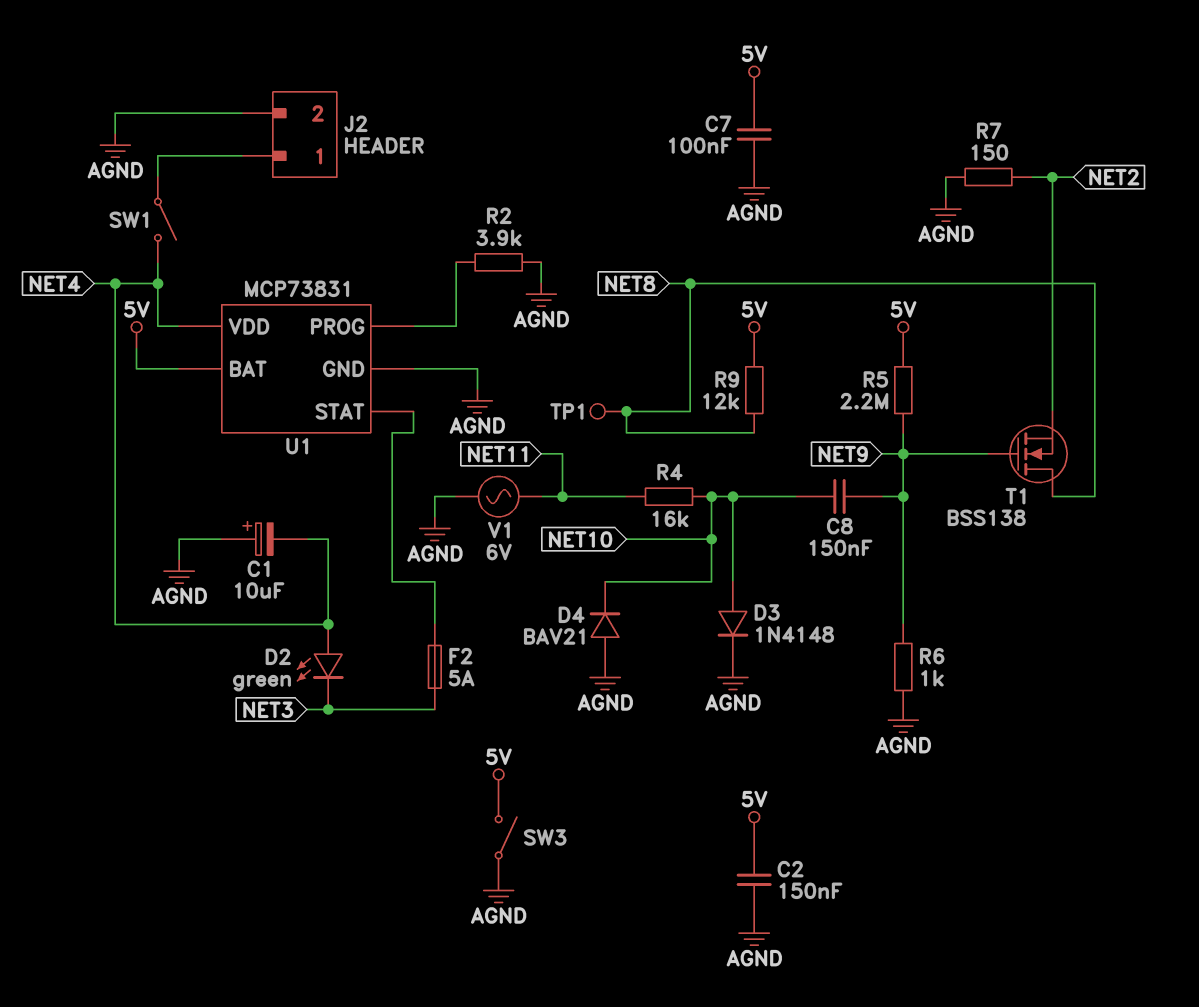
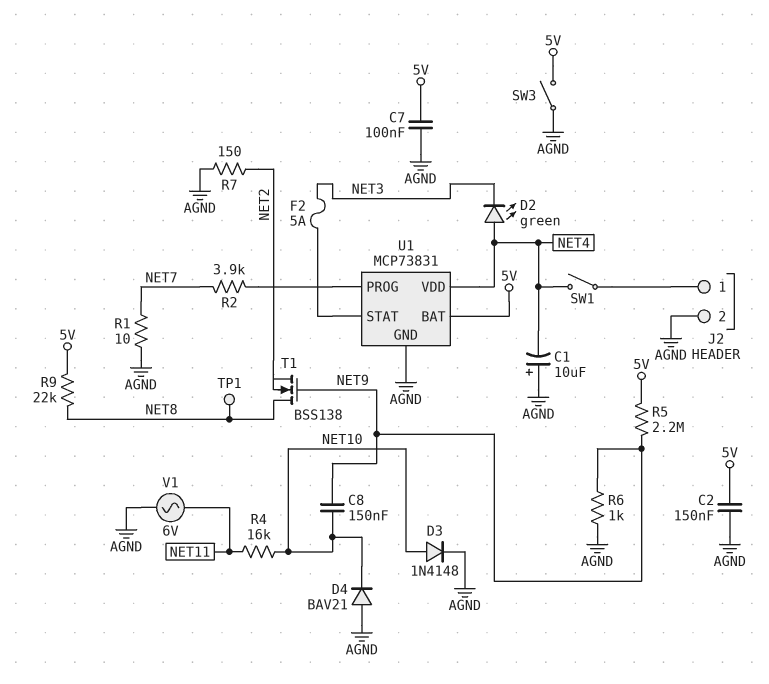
R1: none -> 10 (AGND, NET7)
R2: 3.9k (AGND, U1/PROG) -> 3.9k (NET7, U1/PROG)
R9: 12k (5V, NET8) -> 22k (5V, NET8)

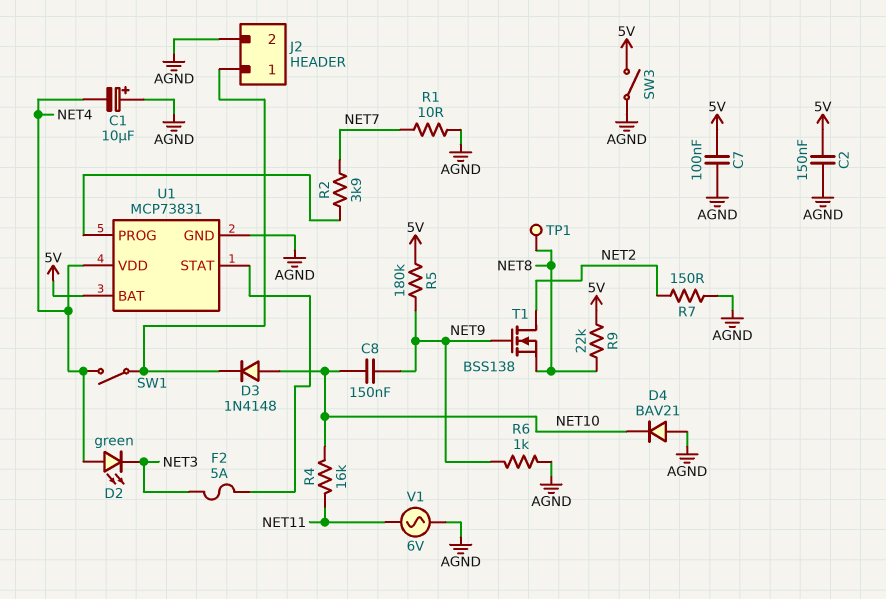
D3: diode 1N4148 (A NET10, K AGND) -> diode 1N4148 (A NET10, K J2/1)
R5: 2.2M (5V, NET9) -> 180k (5V, NET9)
T1: NMOS BSS138 (G NET9, D NET8, S NET2) -> NMOS BSS138 (G NET9, D NET2, S NET8)

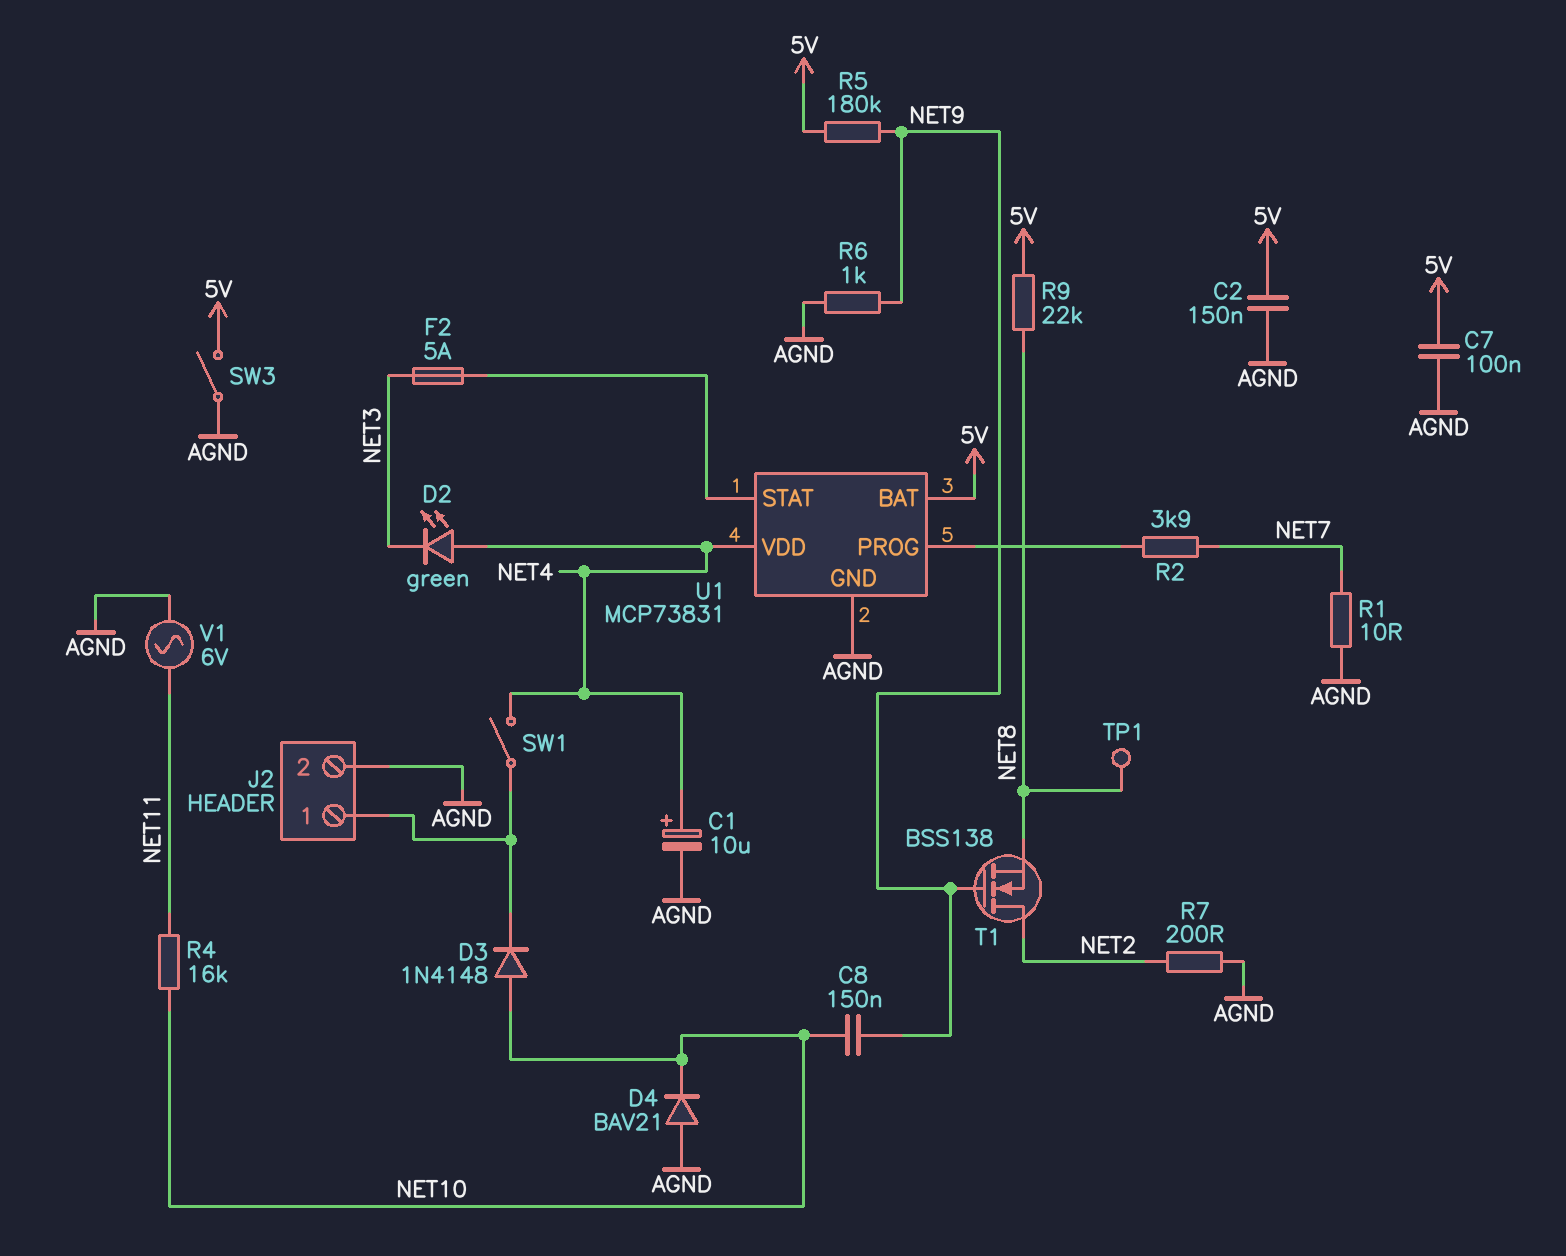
C1: 10uF (plus AGND, minus NET4) -> 10uF (plus NET4, minus AGND)
R7: 150 (AGND, NET2) -> 200 (AGND, NET2)

